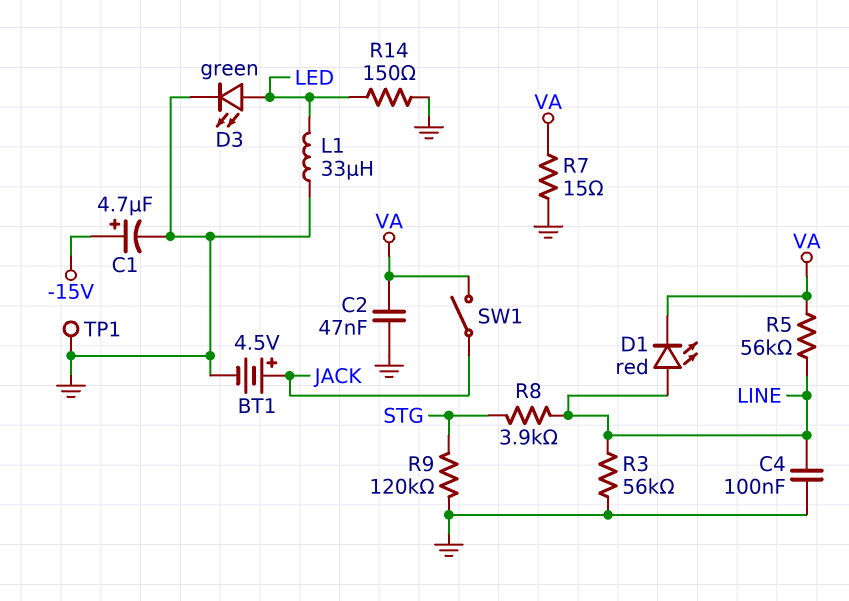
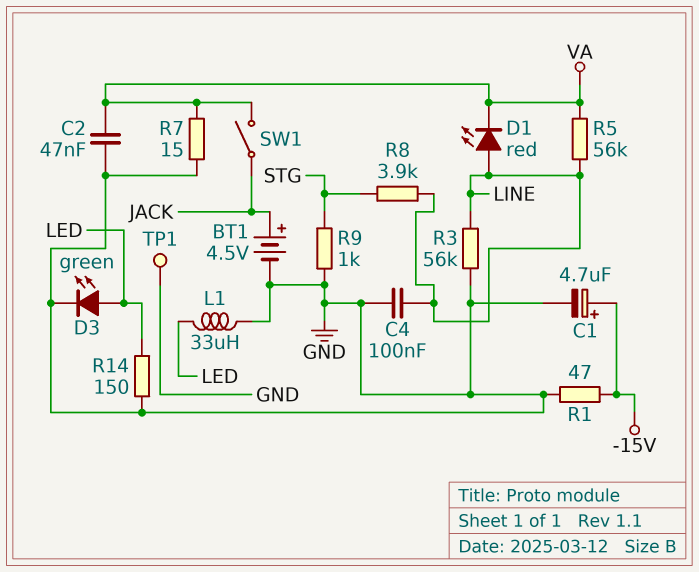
R1: none -> 47 (-15V, GND)
R9: 120k (GND, STG) -> 1k (GND, STG)

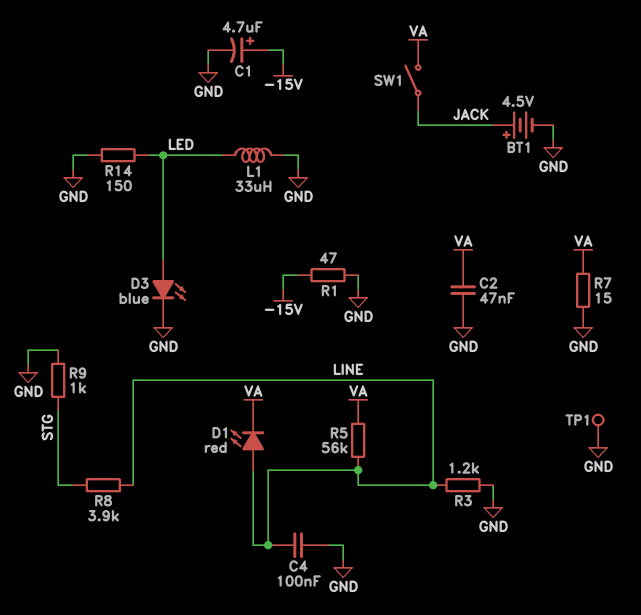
D3: LED green (A LED, K GND) -> LED blue (A LED, K GND)
R3: 56k (GND, LINE) -> 1.2k (GND, LINE)

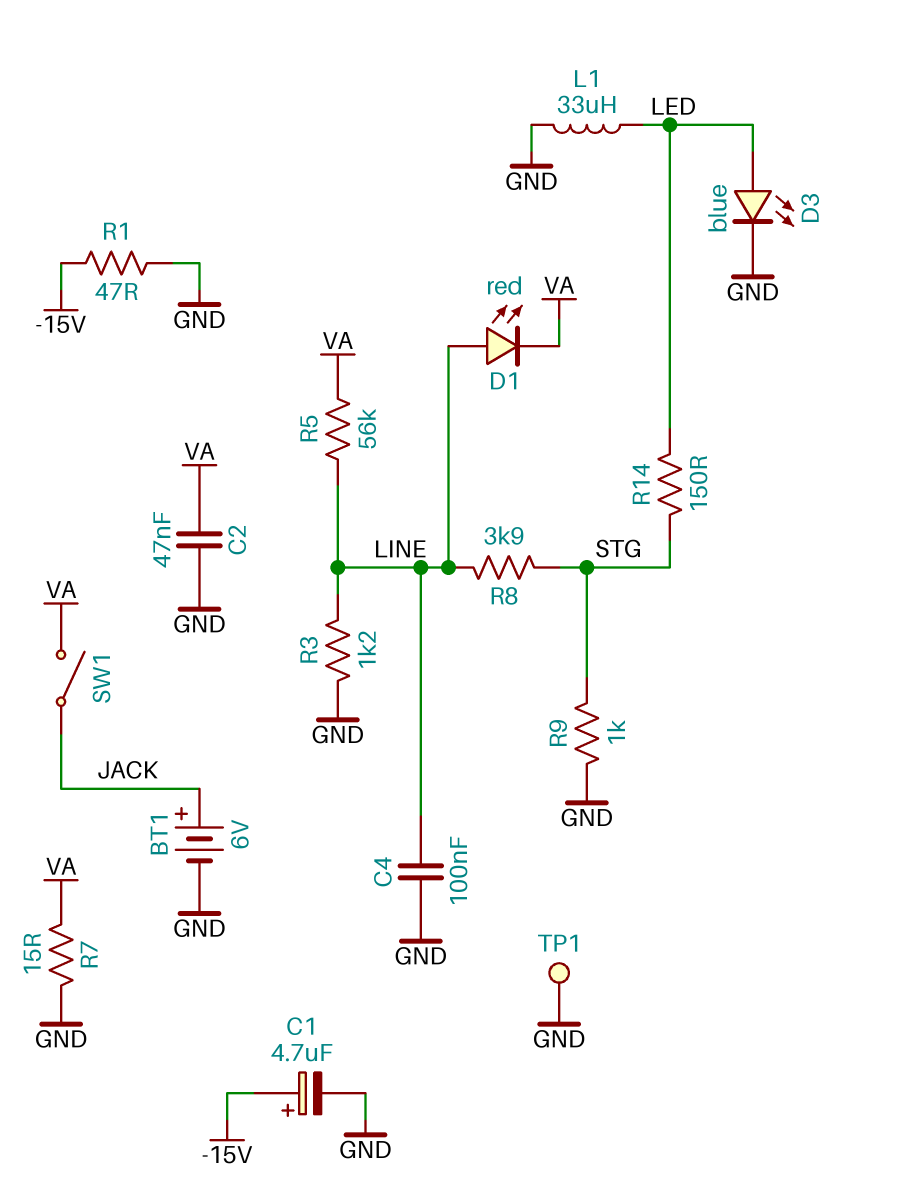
BT1: 4.5V (plus JACK, minus GND) -> 6V (plus JACK, minus GND)
R14: 150 (GND, LED) -> 150 (LED, STG)

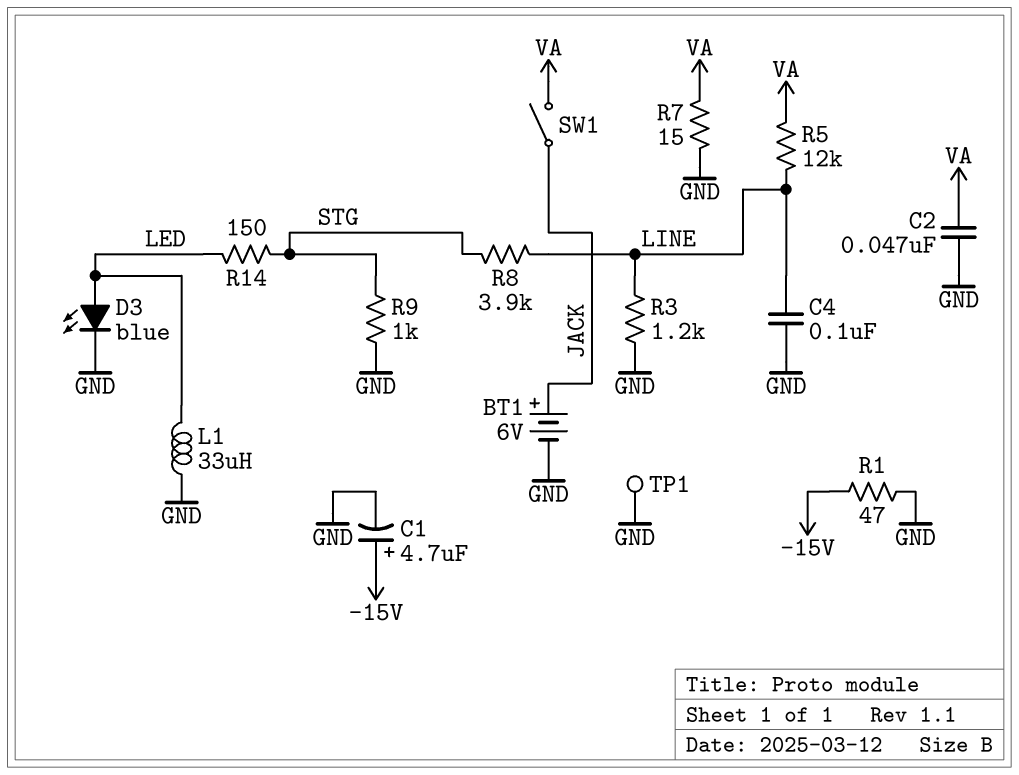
D1: LED red (A LINE, K VA) -> none
R5: 56k (LINE, VA) -> 12k (LINE, VA)

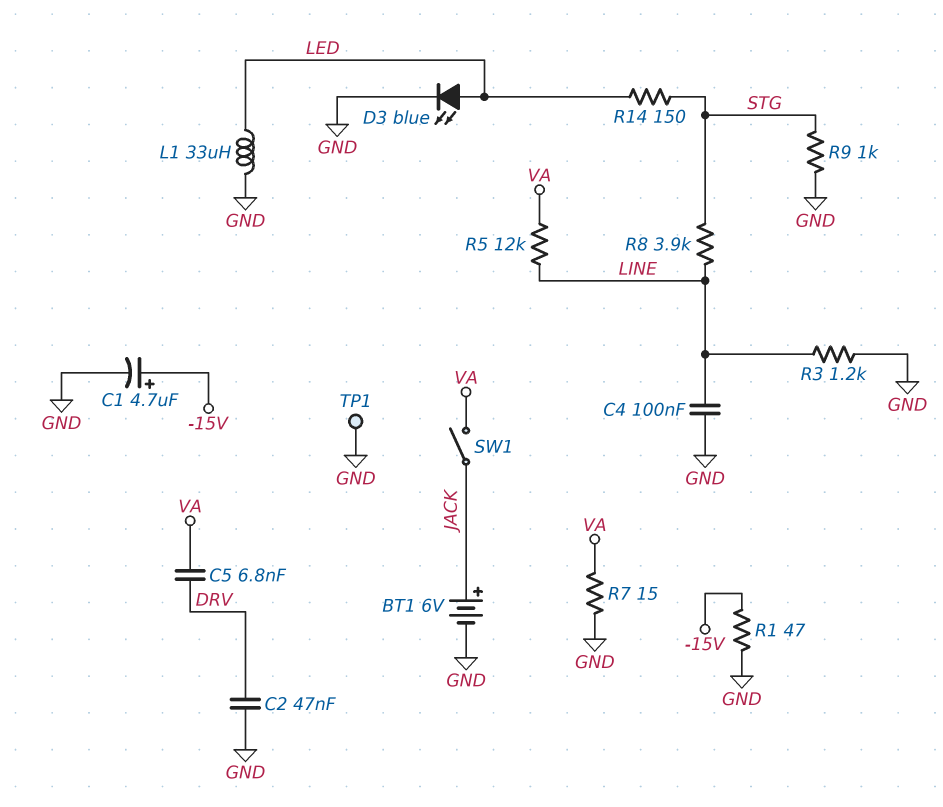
C2: 47nF (GND, VA) -> 47nF (DRV, GND)
C5: none -> 6.8nF (DRV, VA)

